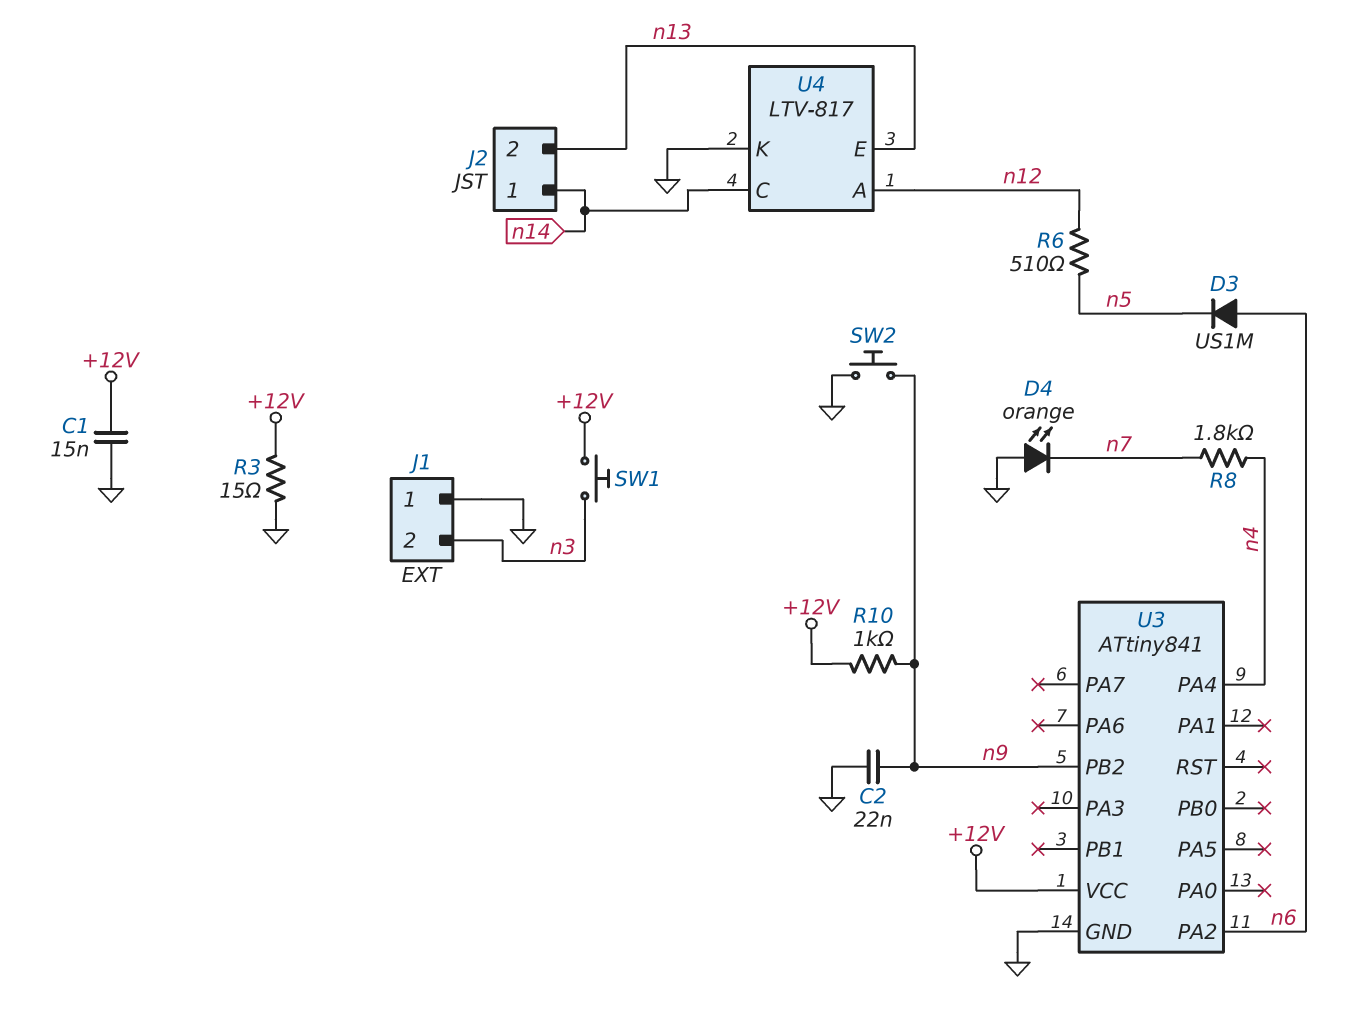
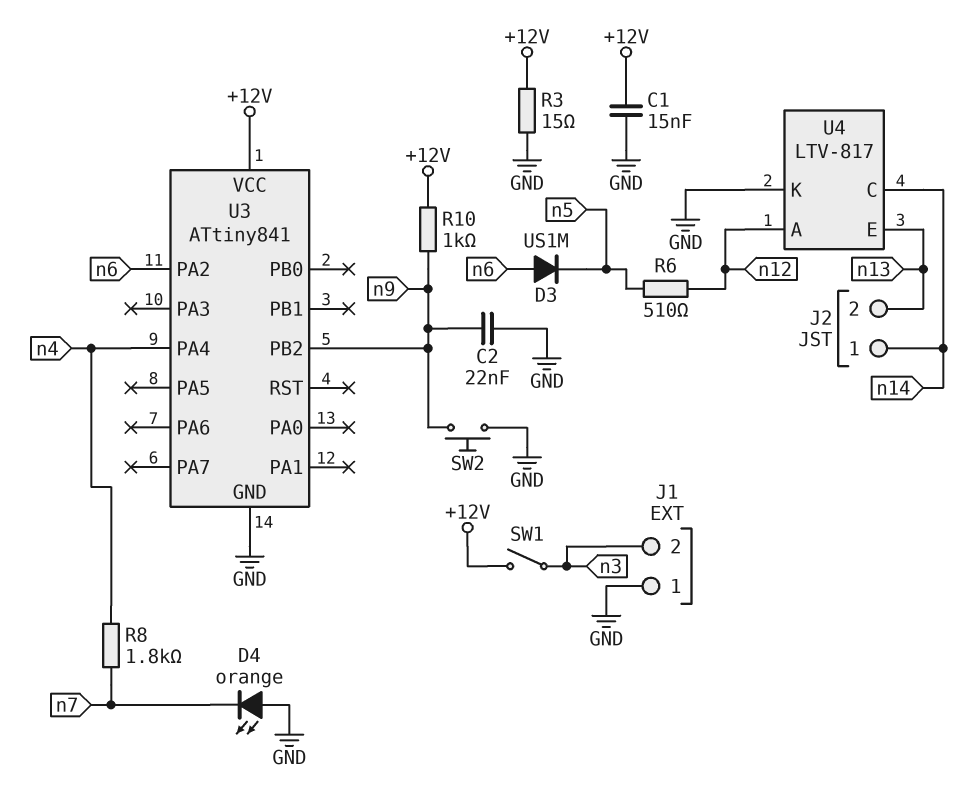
SW1: button (+12V, n3) -> switch (+12V, n3)

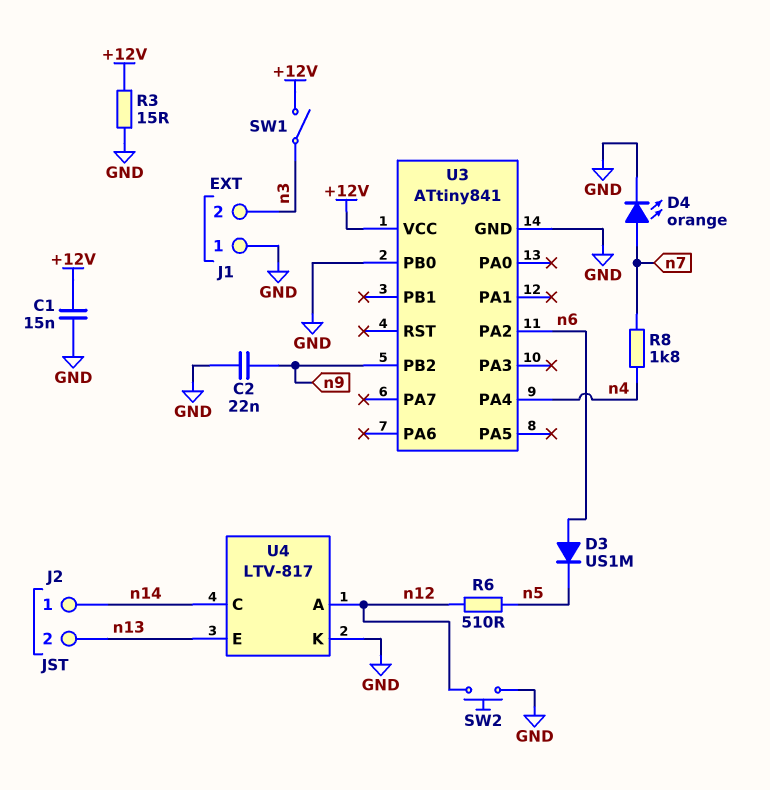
D4: LED orange (A GND, K n7) -> LED orange (A n7, K GND)
R10: 1k (+12V, n9) -> none
SW2: button (GND, n9) -> button (GND, n12)
U3 pin PB0: none -> GND

